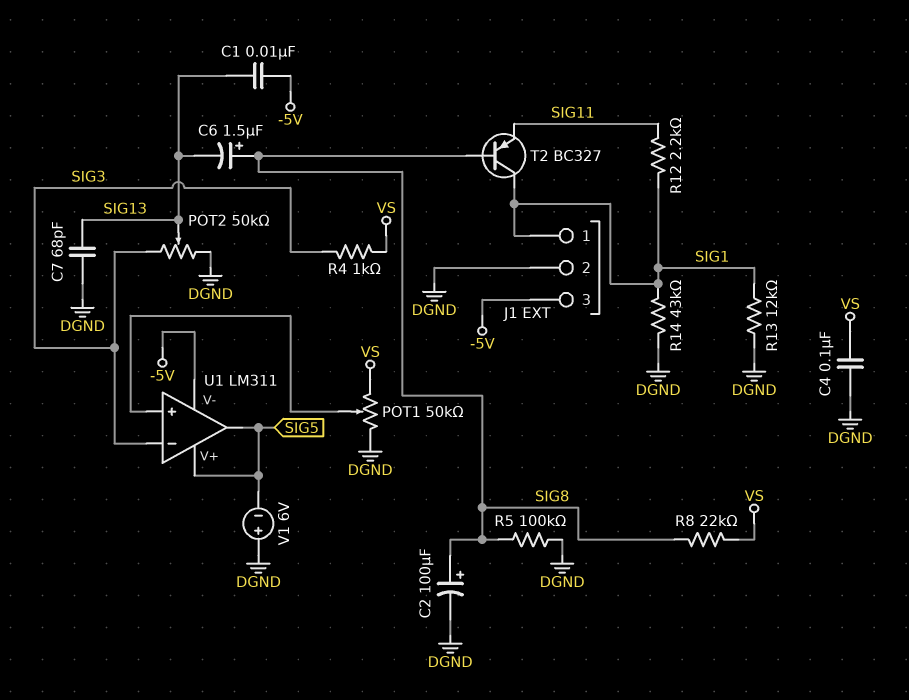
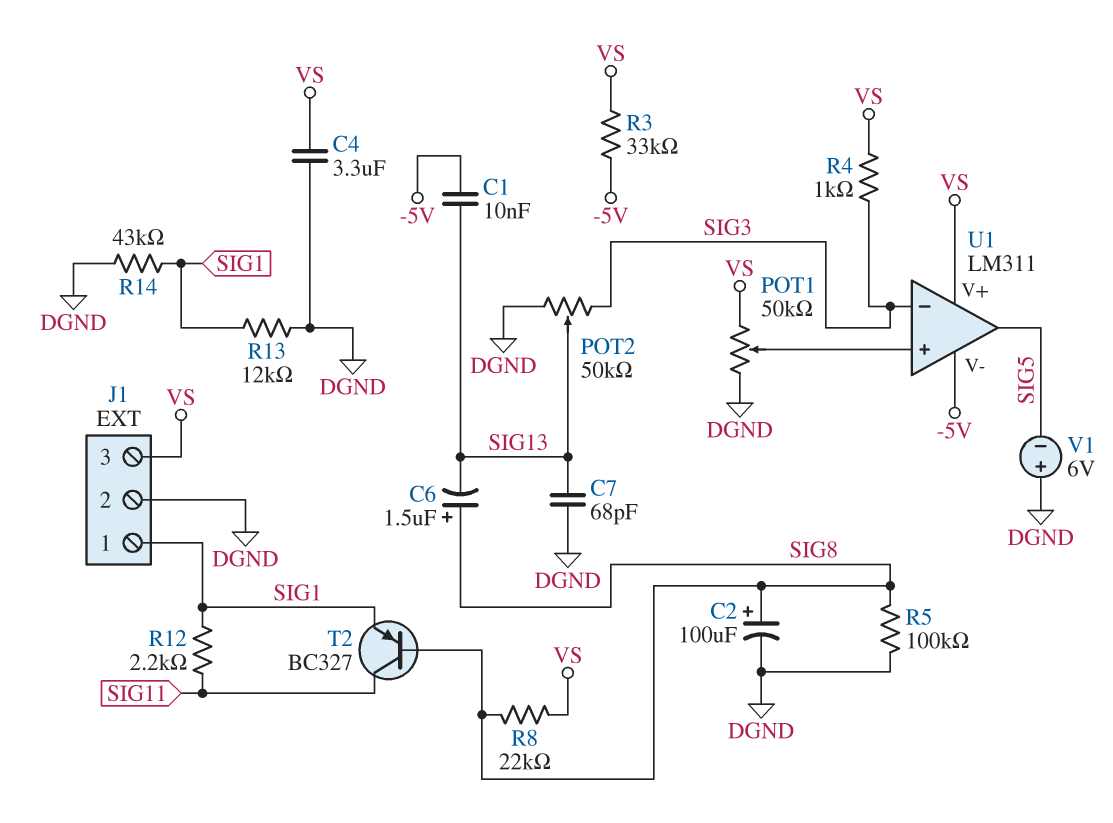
C4: 100nF (DGND, VS) -> 3.3uF (DGND, VS)
J1 pin 3: -5V -> VS
R3: none -> 33k (-5V, VS)
T2: PNP BC327 (B SIG8, C SIG1, E SIG11) -> PNP BC327 (B SIG8, C SIG11, E SIG1)
U1 pin V+: SIG5 -> VS

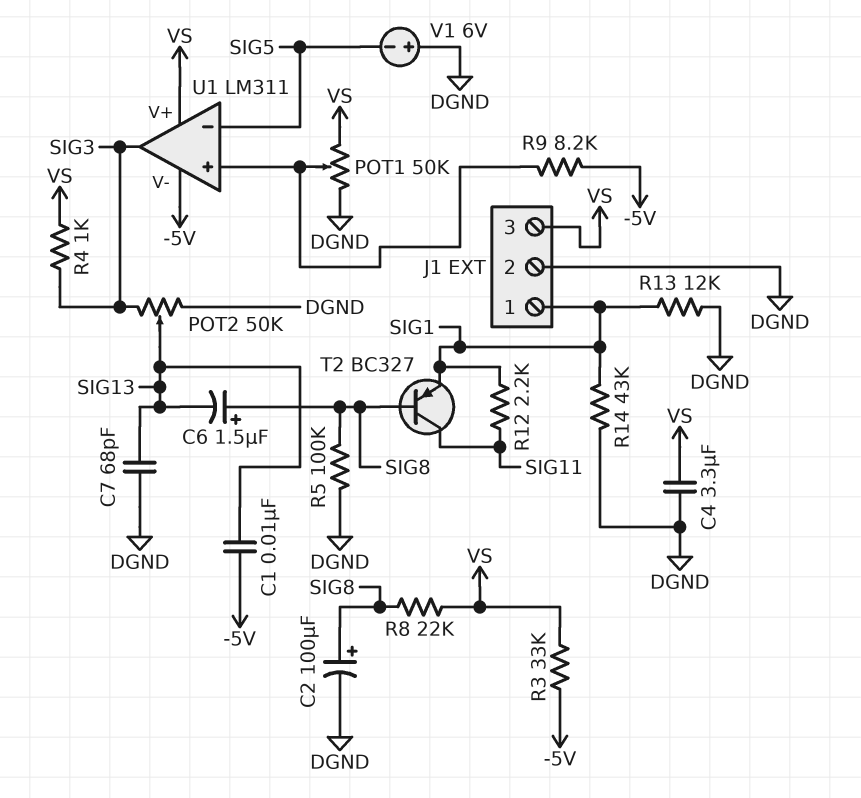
R9: none -> 8.2k (-5V, U1/in+)
U1 pin in-: SIG3 -> SIG5
U1 pin out: SIG5 -> SIG3

